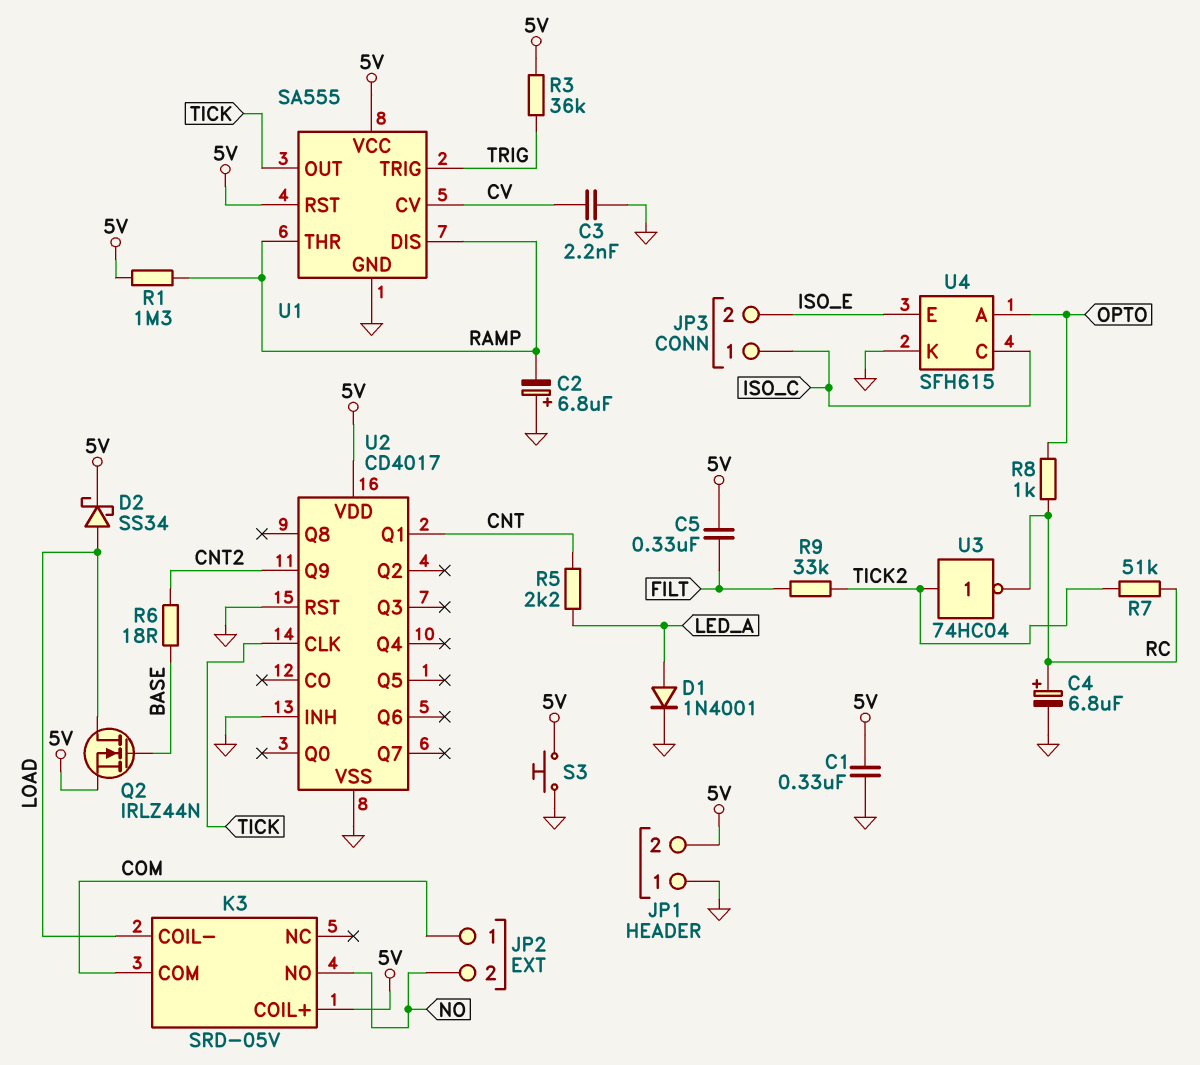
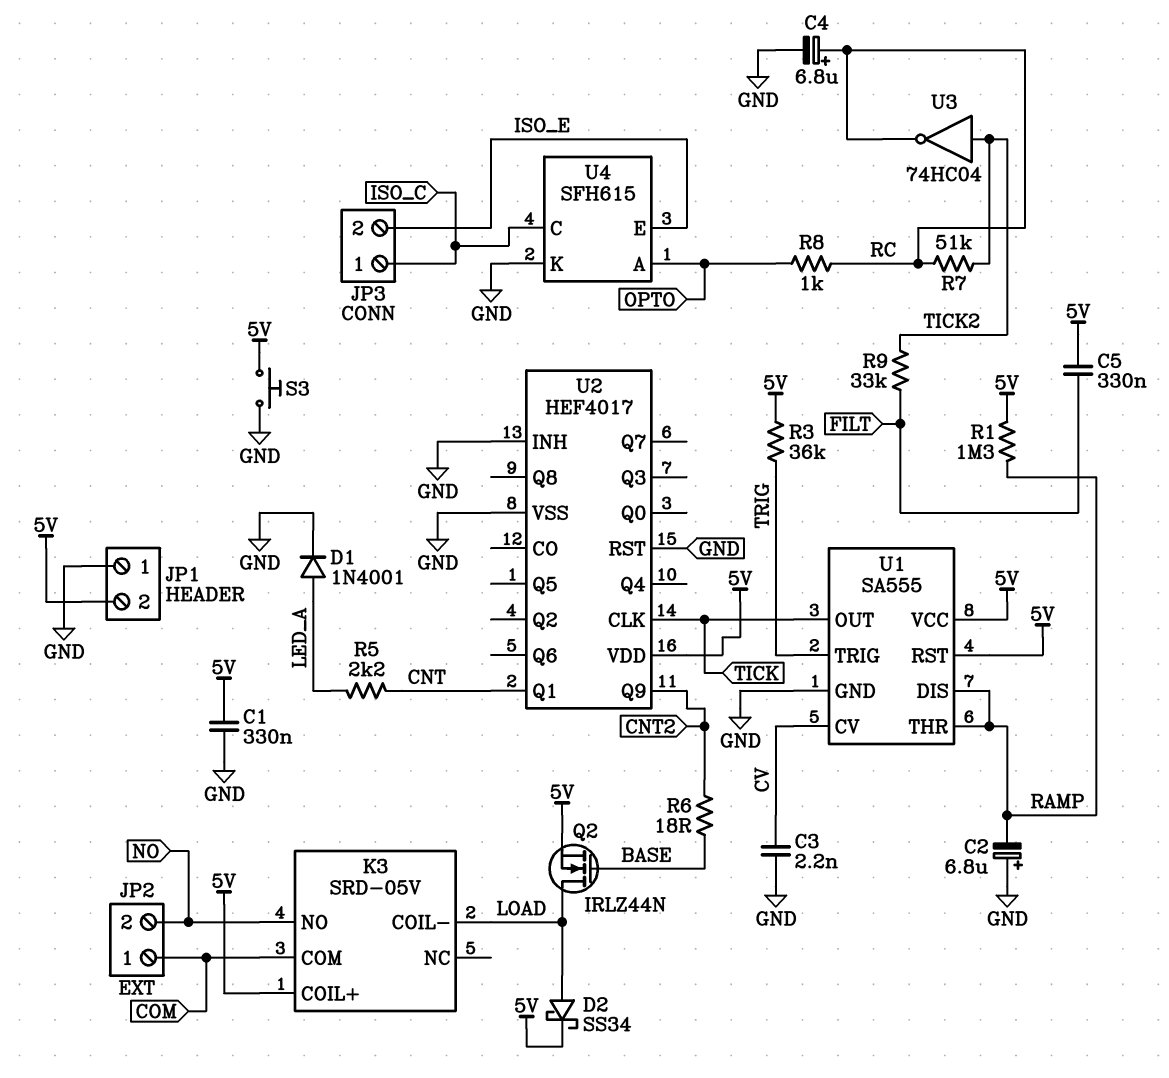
U2: CD4017 -> HEF4017

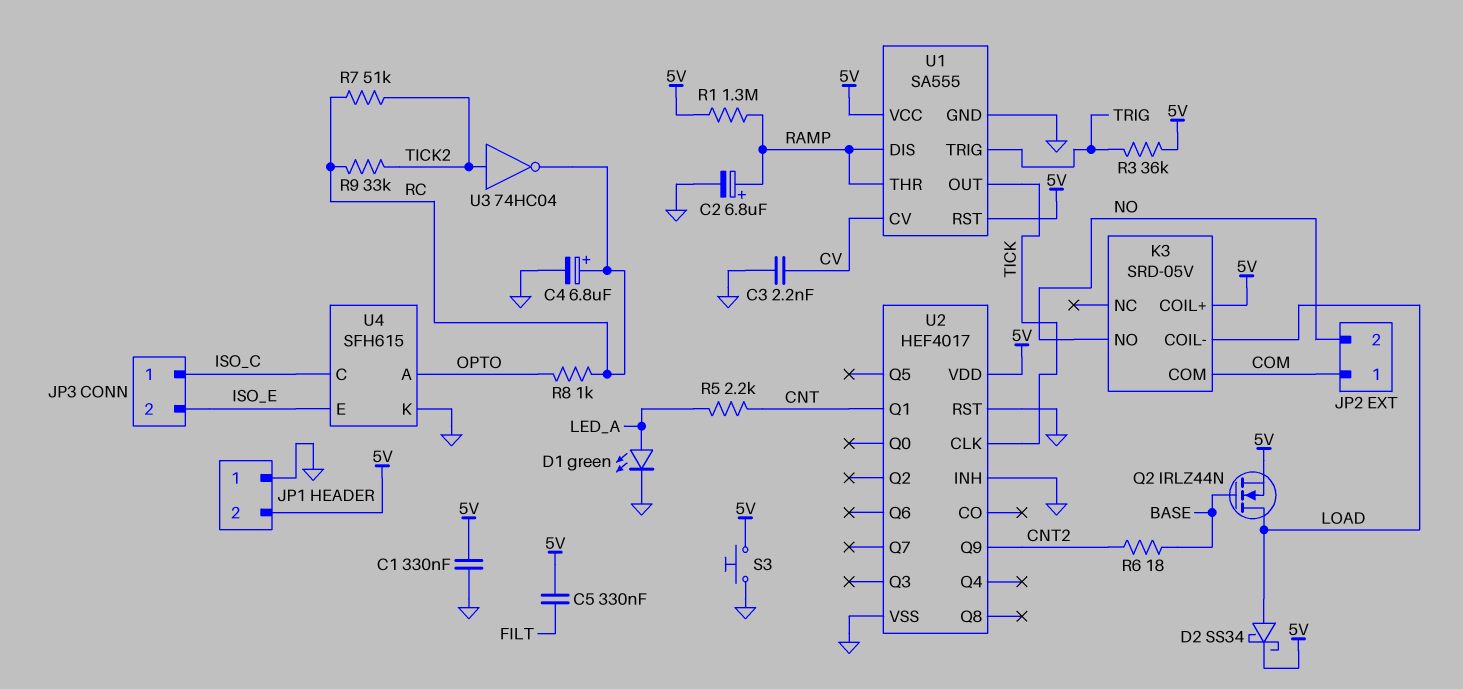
C2: 6.8uF (plus GND, minus RAMP) -> 6.8uF (plus RAMP, minus GND)
D1: diode 1N4001 (A LED_A, K GND) -> LED green (A LED_A, K GND)
R9: 33k (FILT, TICK2) -> 33k (RC, TICK2)

